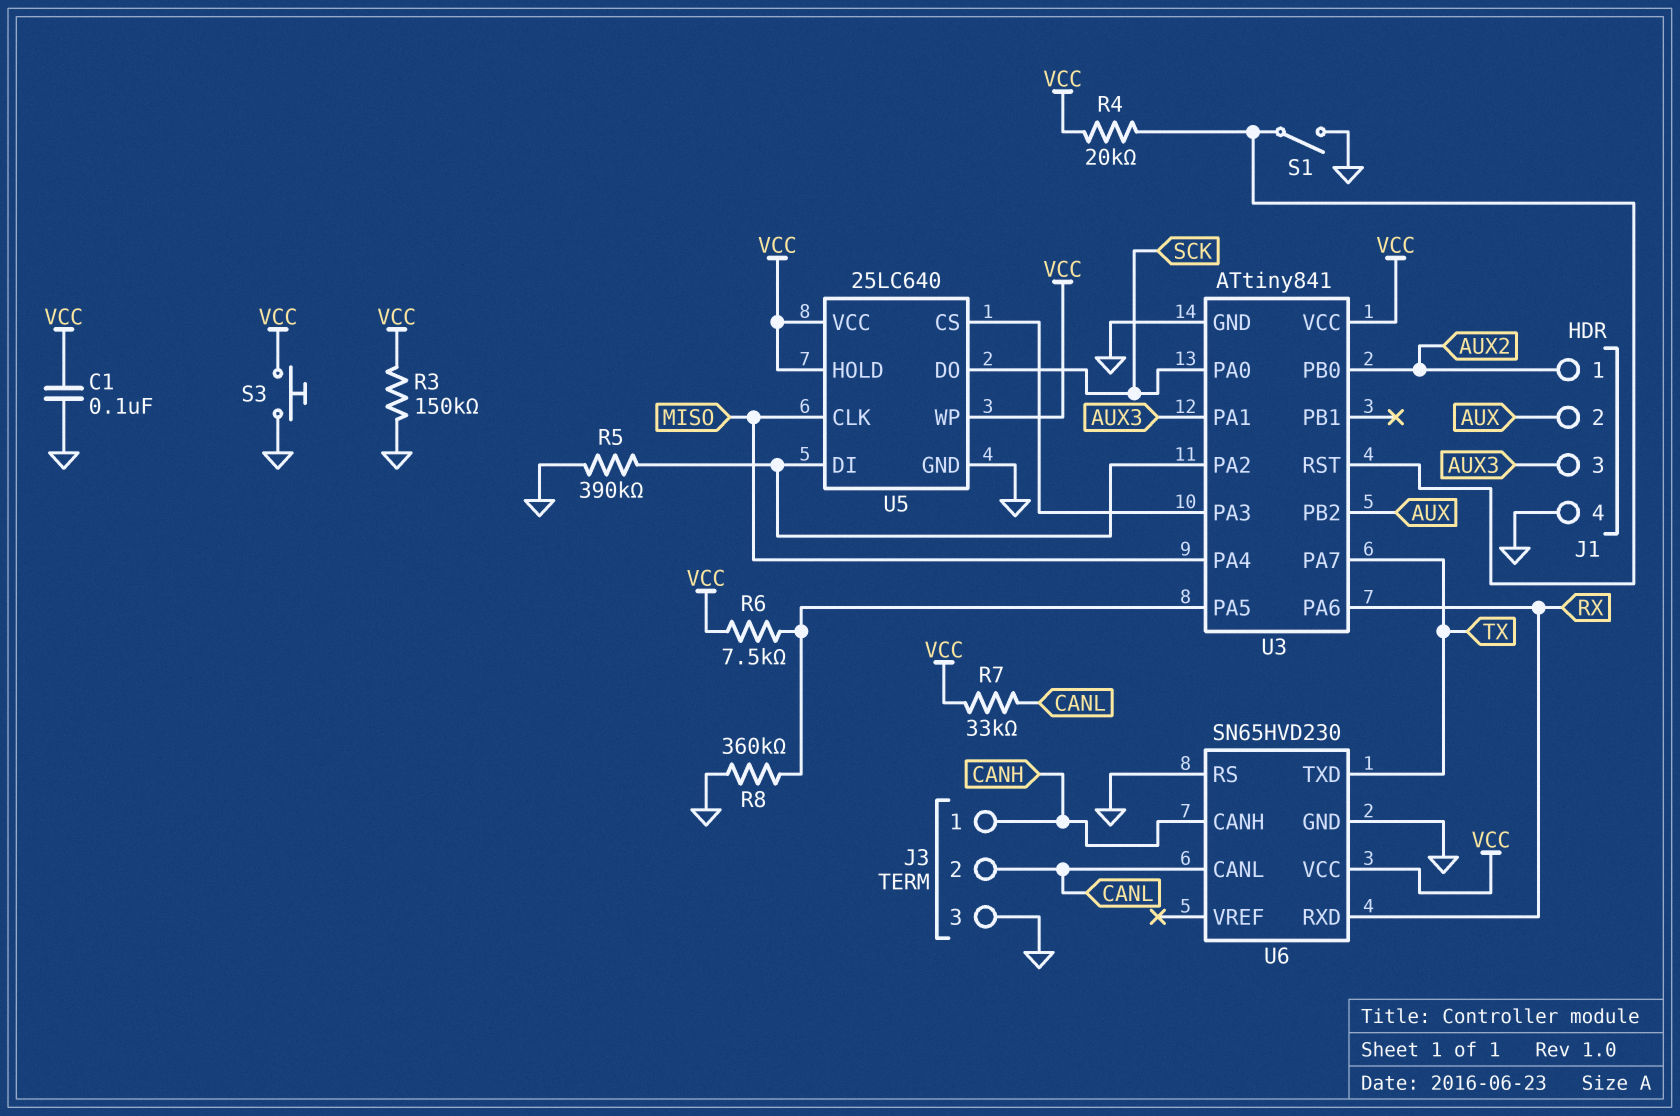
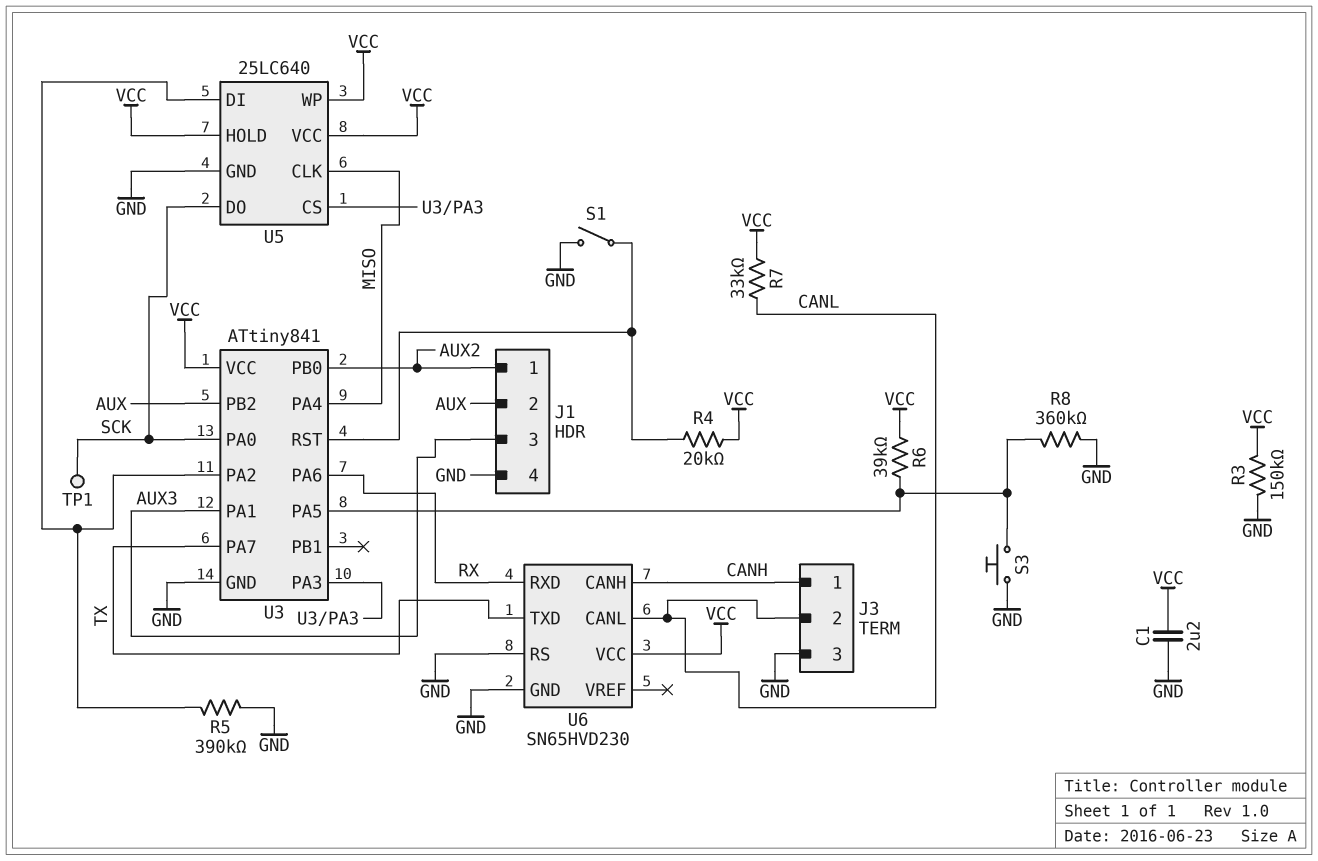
C1: 100nF (GND, VCC) -> 2.2uF (GND, VCC)
R6: 7.5k (U3/PA5, VCC) -> 39k (U3/PA5, VCC)
S3: button (GND, VCC) -> button (GND, U3/PA5)
TP1: none -> test point (SCK)

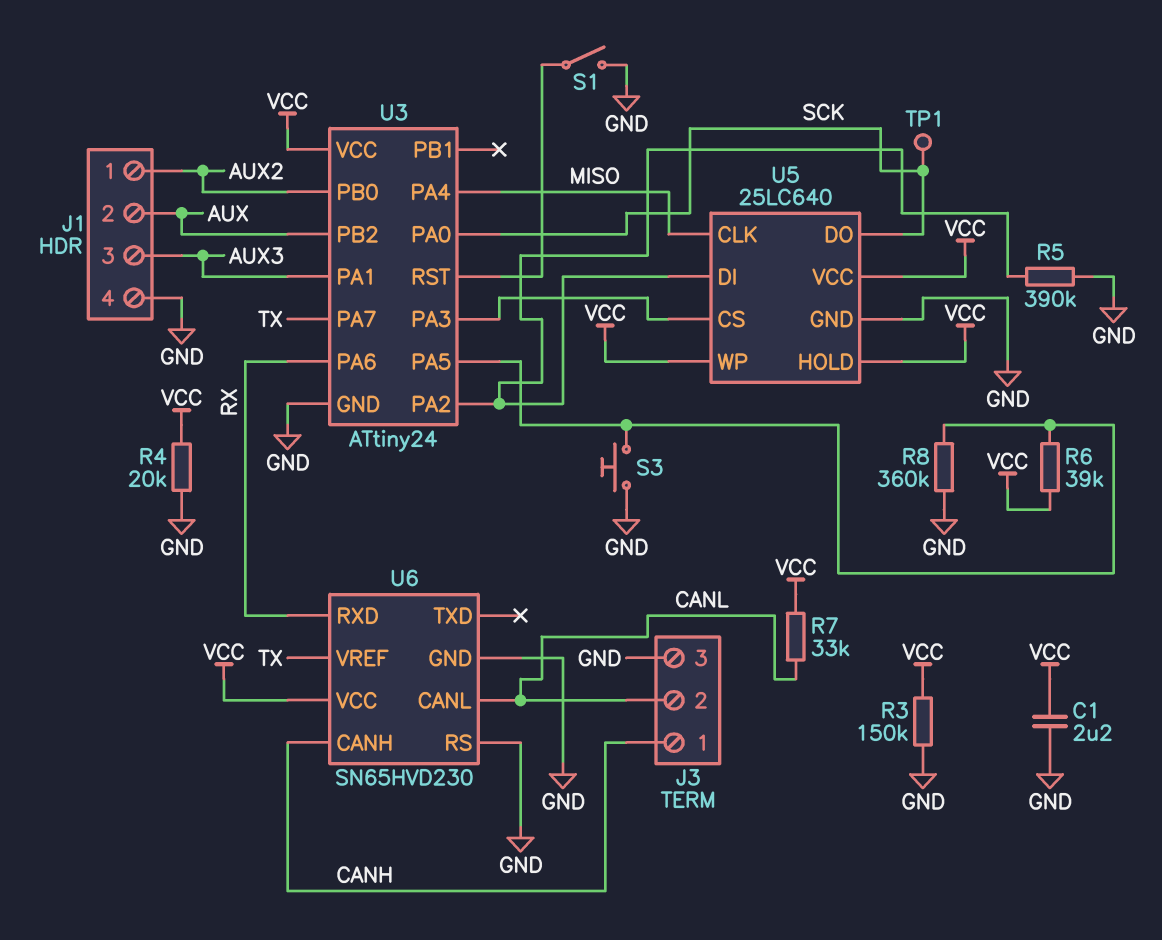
R4: 20k (U3/RST, VCC) -> 20k (GND, VCC)
U3: ATtiny841 -> ATtiny24
U6 pin TXD: TX -> none
U6 pin VREF: none -> TX

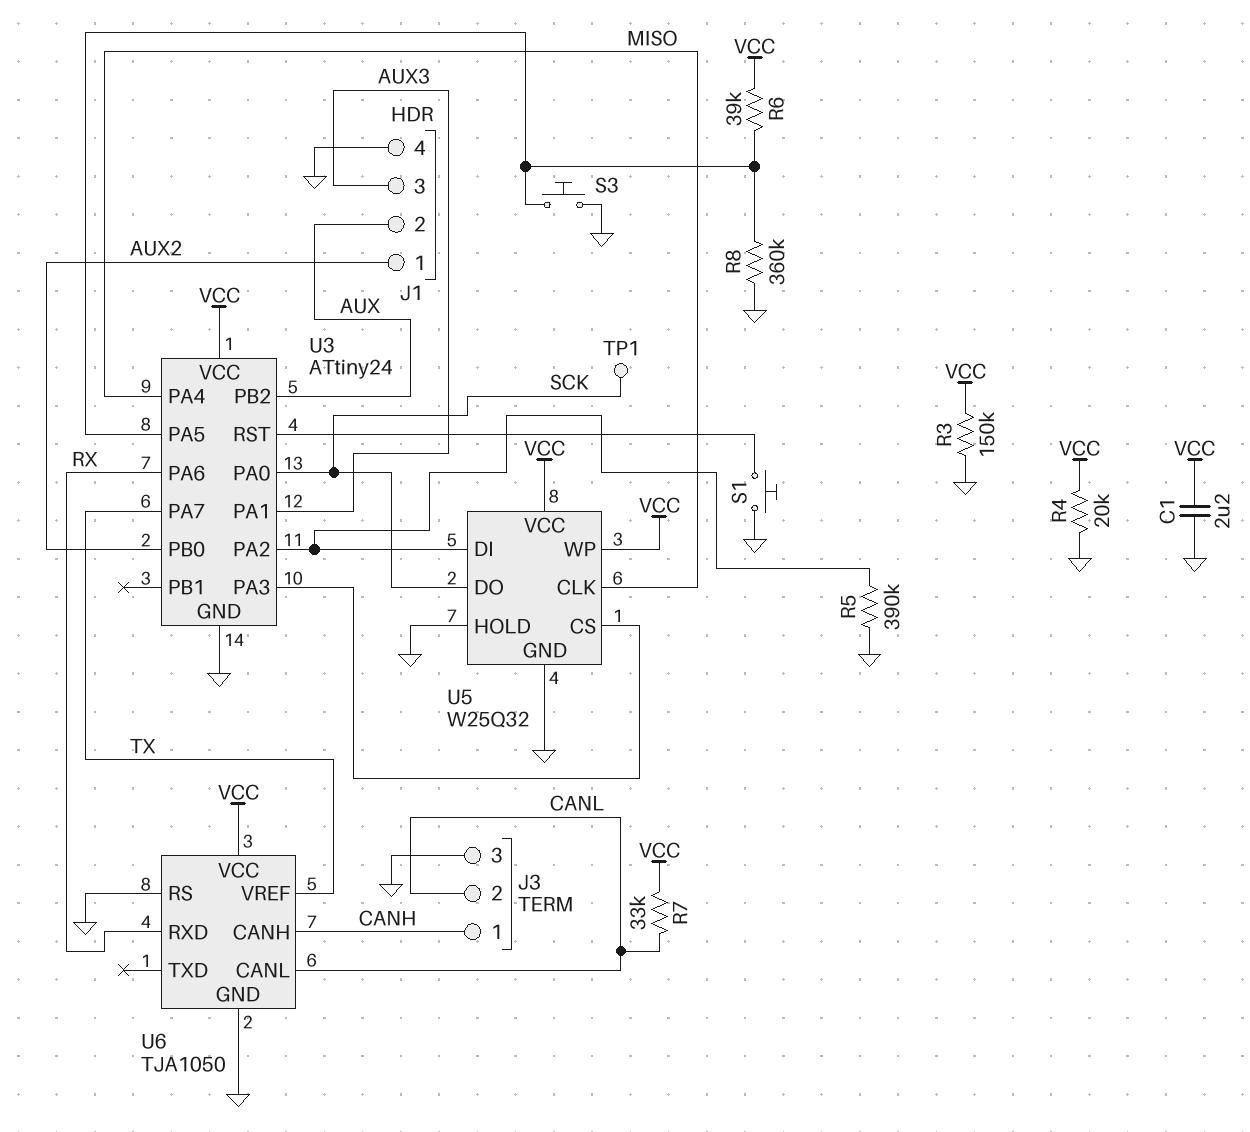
S1: switch (GND, U3/RST) -> button (GND, U3/RST)
U5: 25LC640 -> W25Q32
U5 pin HOLD: VCC -> GND
U6: SN65HVD230 -> TJA1050

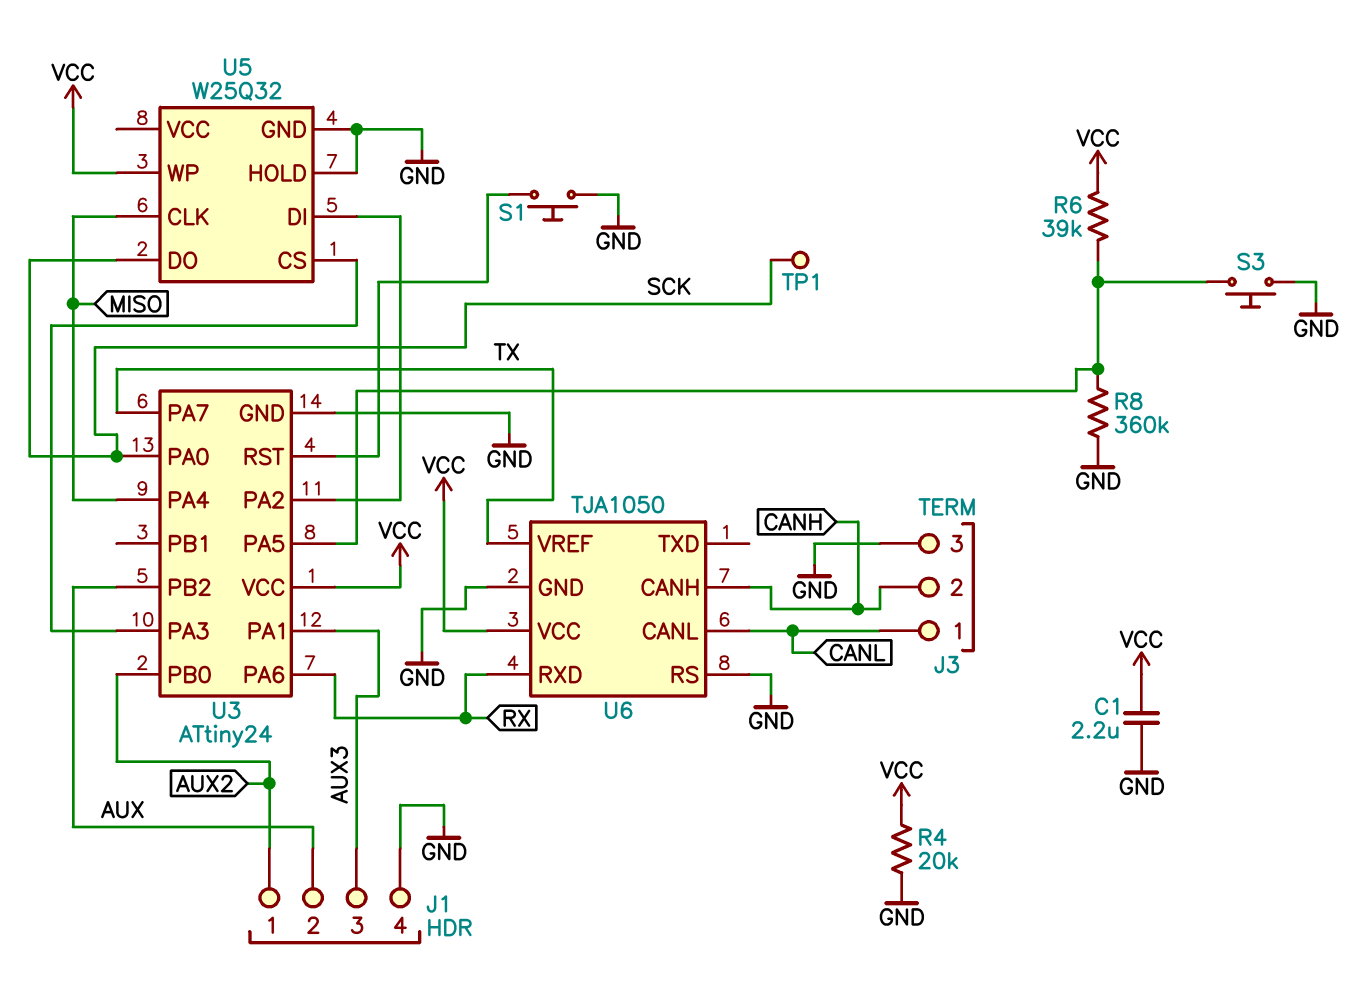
J3 pin 1: CANH -> CANL
J3 pin 2: CANL -> CANH
R3: 150k (GND, VCC) -> none
R5: 390k (GND, U3/PA2) -> none
R7: 33k (CANL, VCC) -> none
U5 pin VCC: VCC -> none

